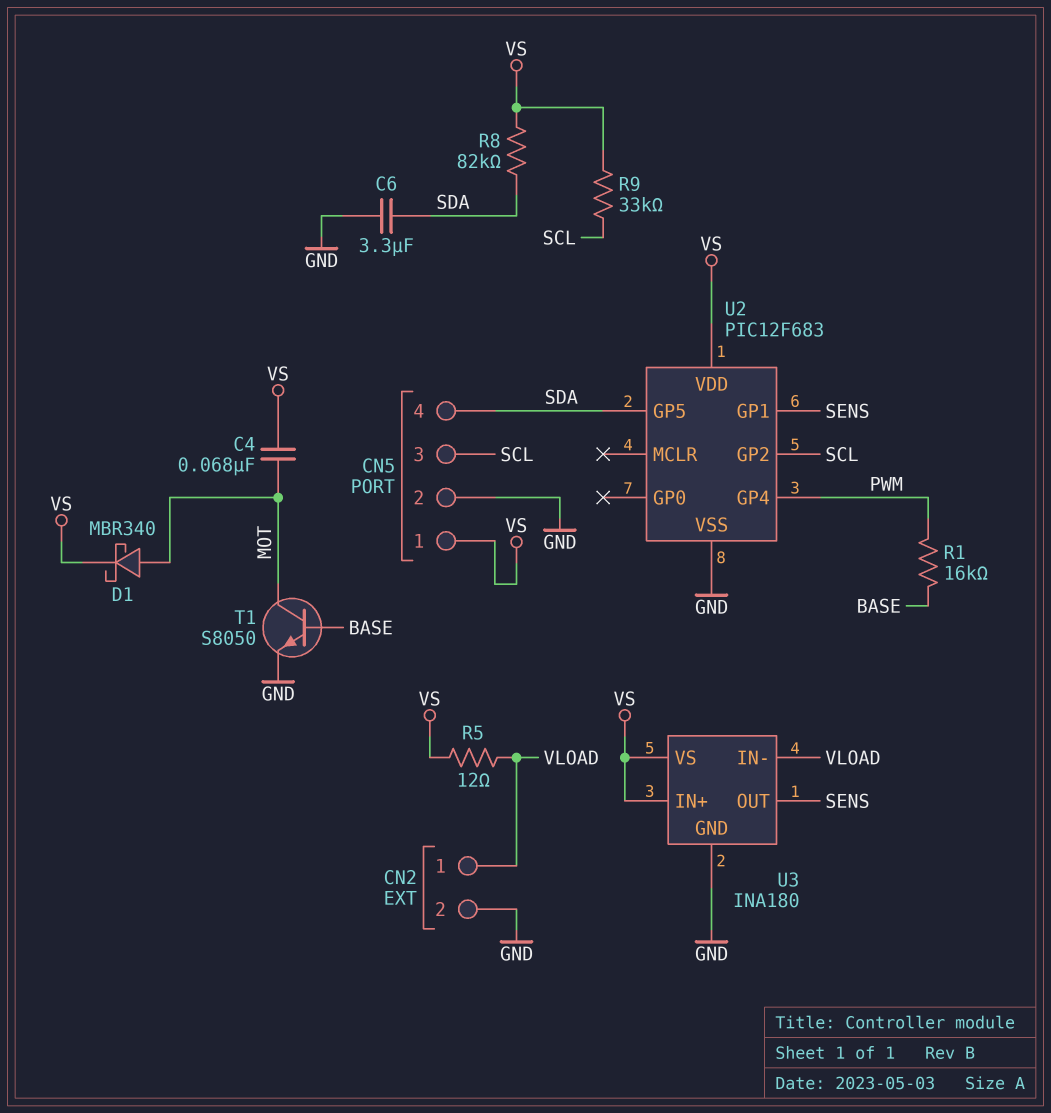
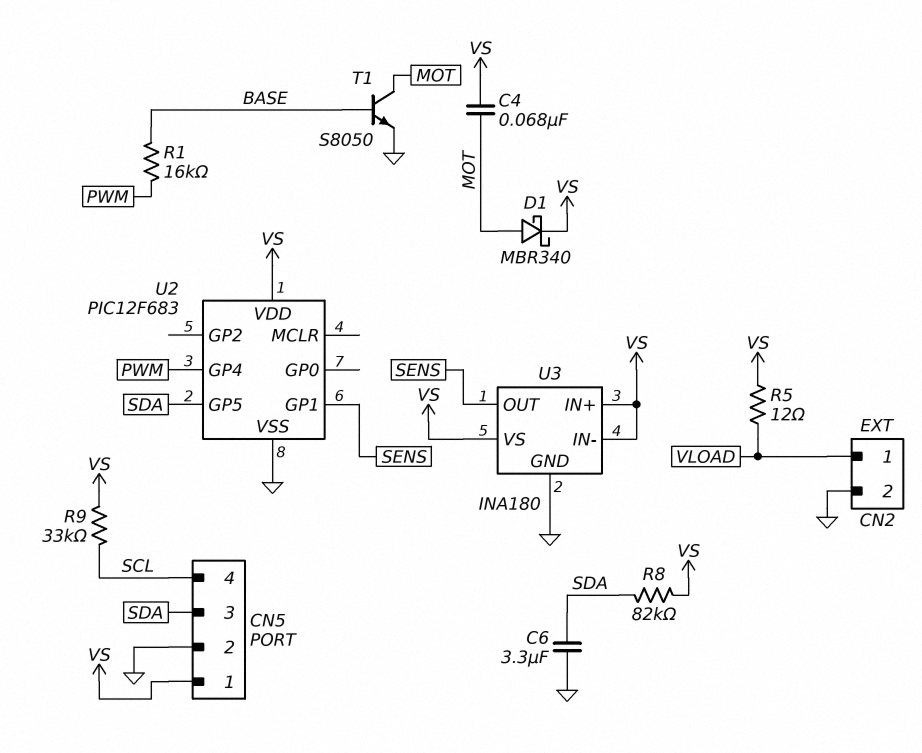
CN5 pin 3: SCL -> SDA
CN5 pin 4: SDA -> SCL
U2 pin GP2: SCL -> none
U3 pin IN-: VLOAD -> VS

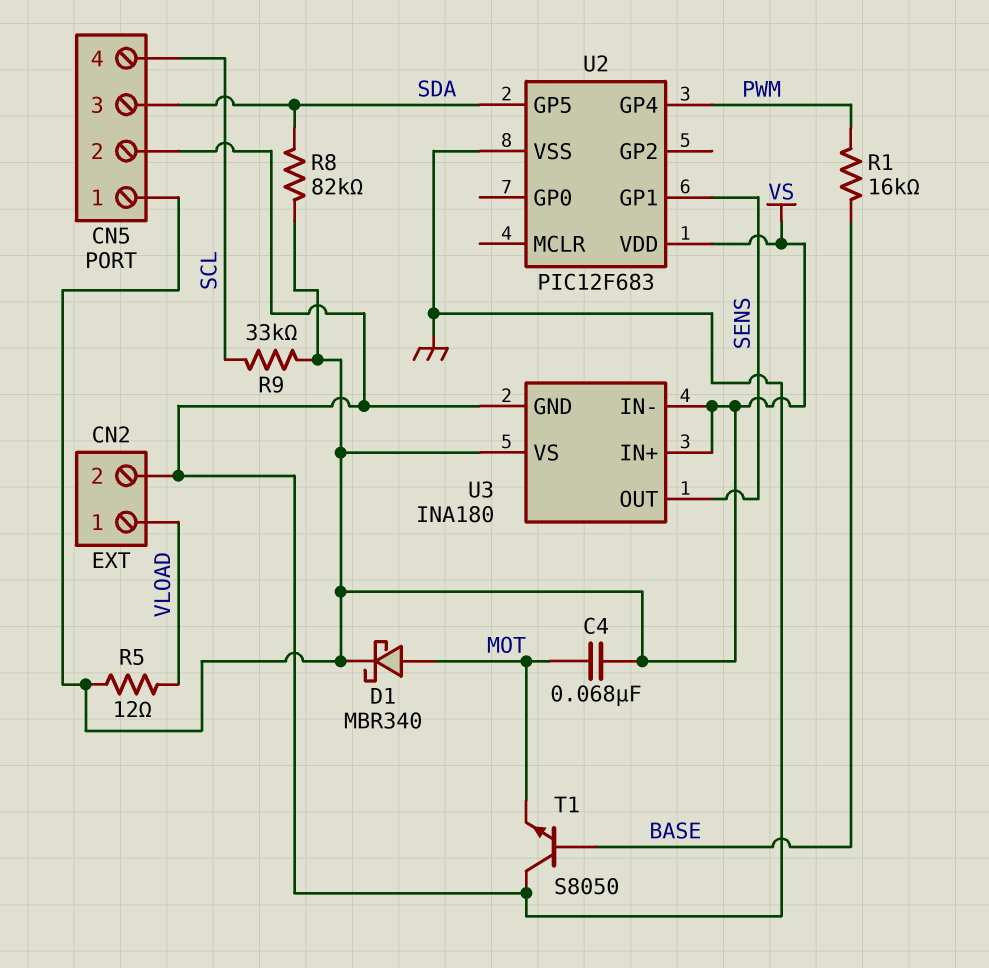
C6: 3.3uF (GND, SDA) -> none
T1: NPN S8050 (B BASE, C MOT, E GND) -> NPN S8050 (B BASE, C GND, E MOT)

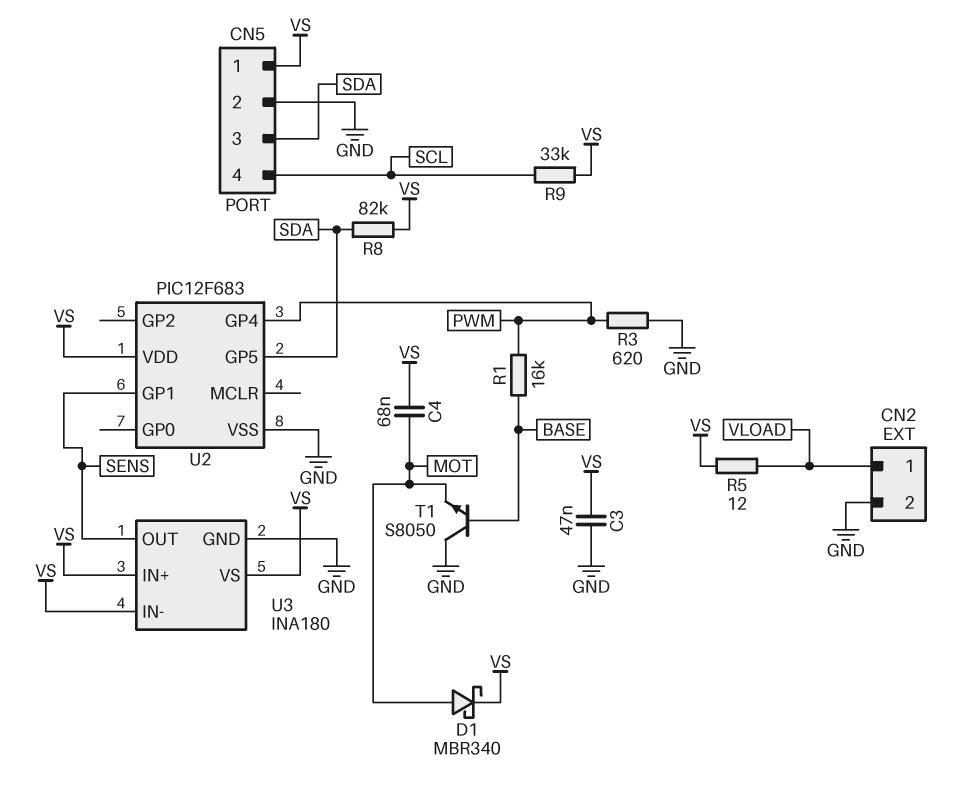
C3: none -> 47nF (GND, VS)
R3: none -> 620 (GND, PWM)

